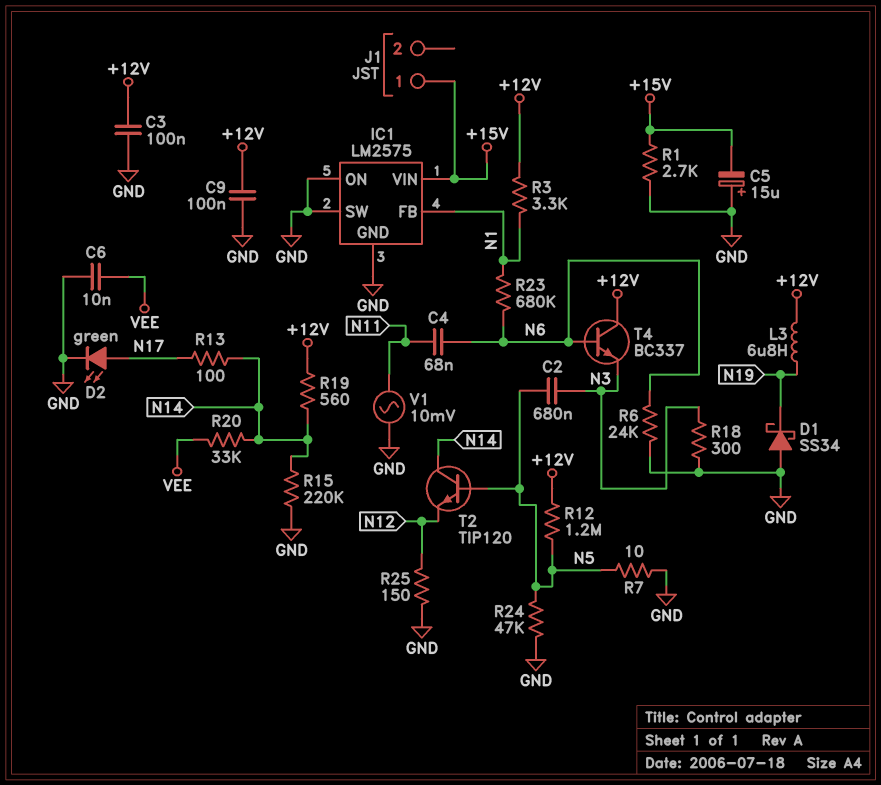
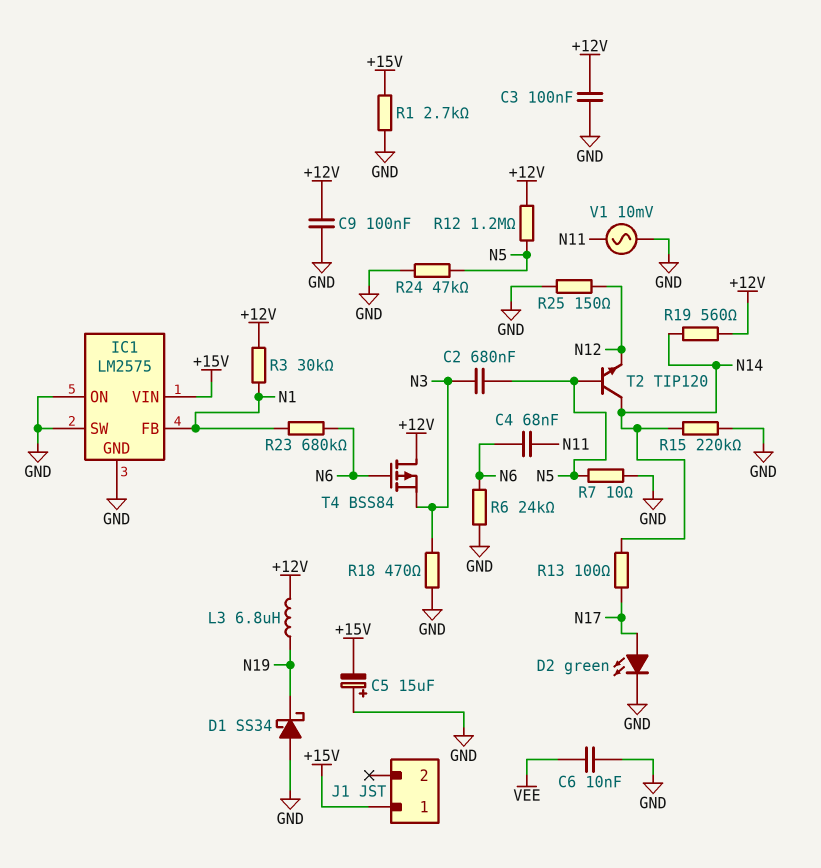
R3: 3.3k (+12V, N1) -> 30k (+12V, N1)
R18: 300 (GND, N3) -> 470 (GND, N3)
R20: 33k (N14, VEE) -> none
T4: NPN BC337 (B N6, C +12V, E N3) -> PMOS BSS84 (G N6, D +12V, S N3)

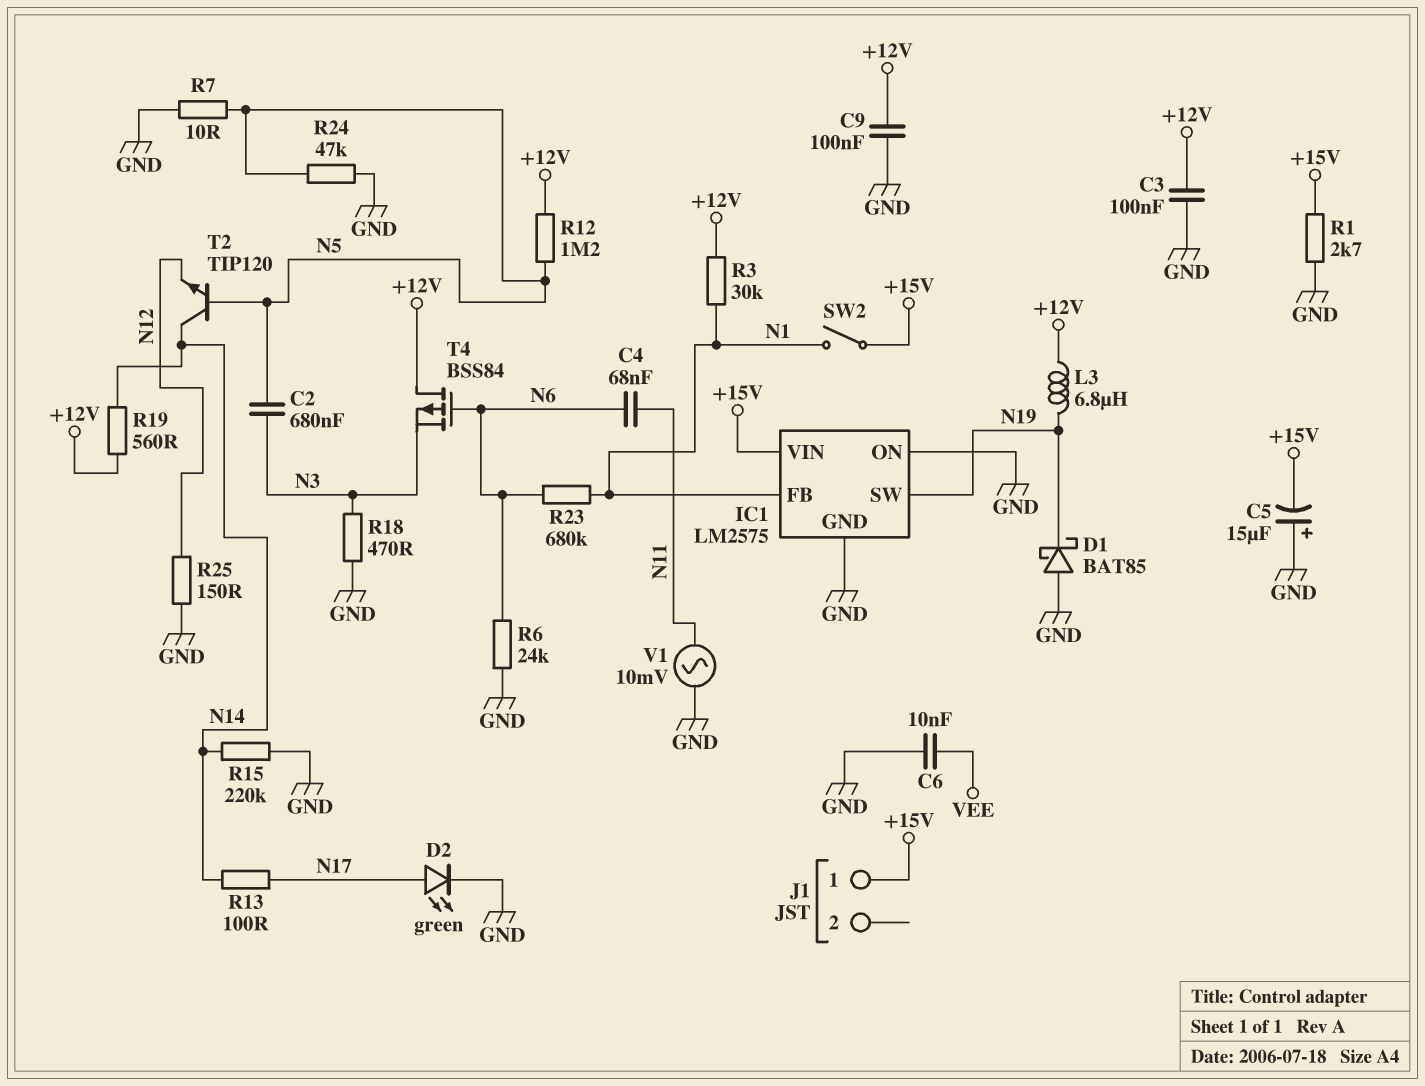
D1: schottky SS34 (A GND, K N19) -> schottky BAT85 (A GND, K N19)
IC1 pin SW: GND -> N19
SW2: none -> switch (+15V, N1)

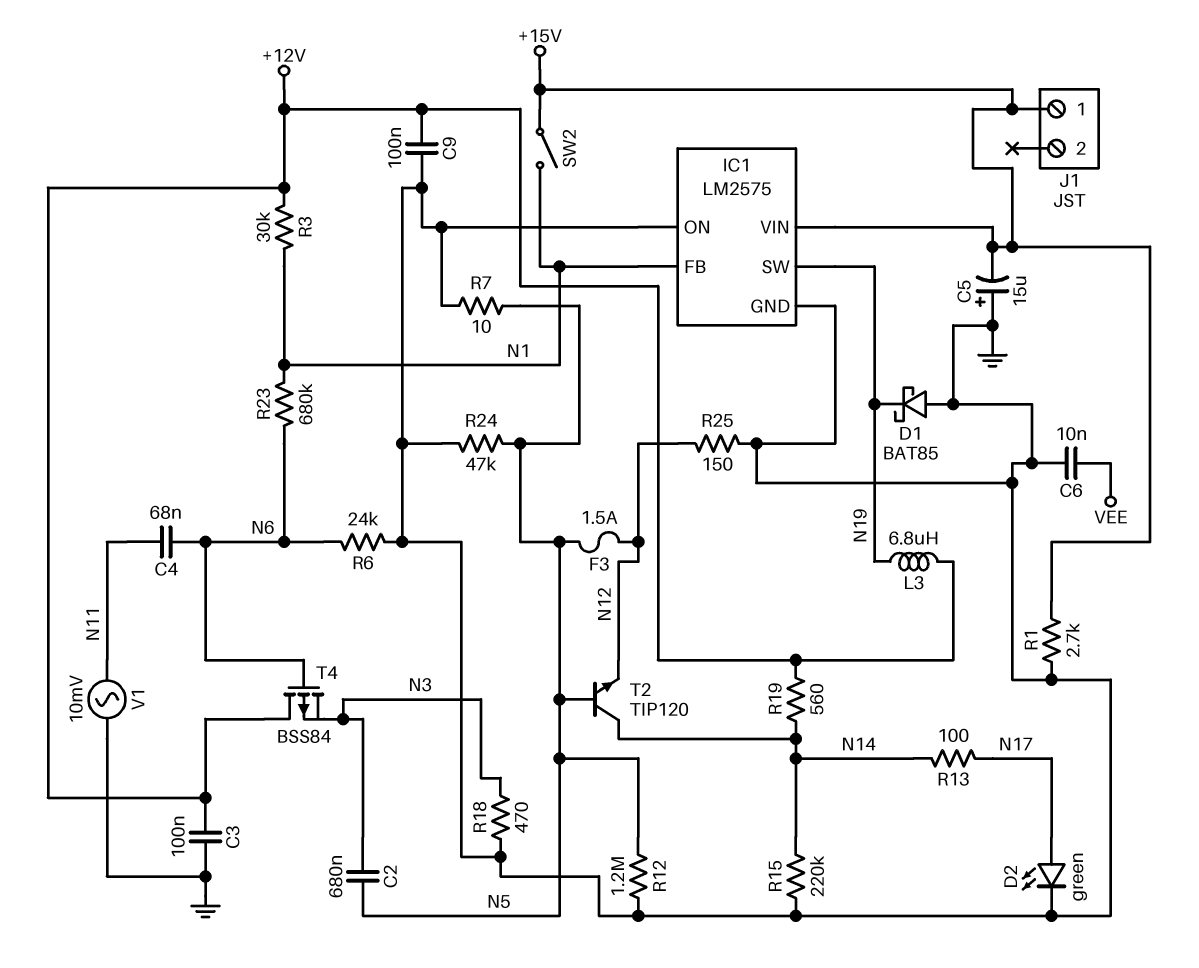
F3: none -> 1.5A (N5, N12)
R12: 1.2M (+12V, N5) -> 1.2M (GND, N5)

